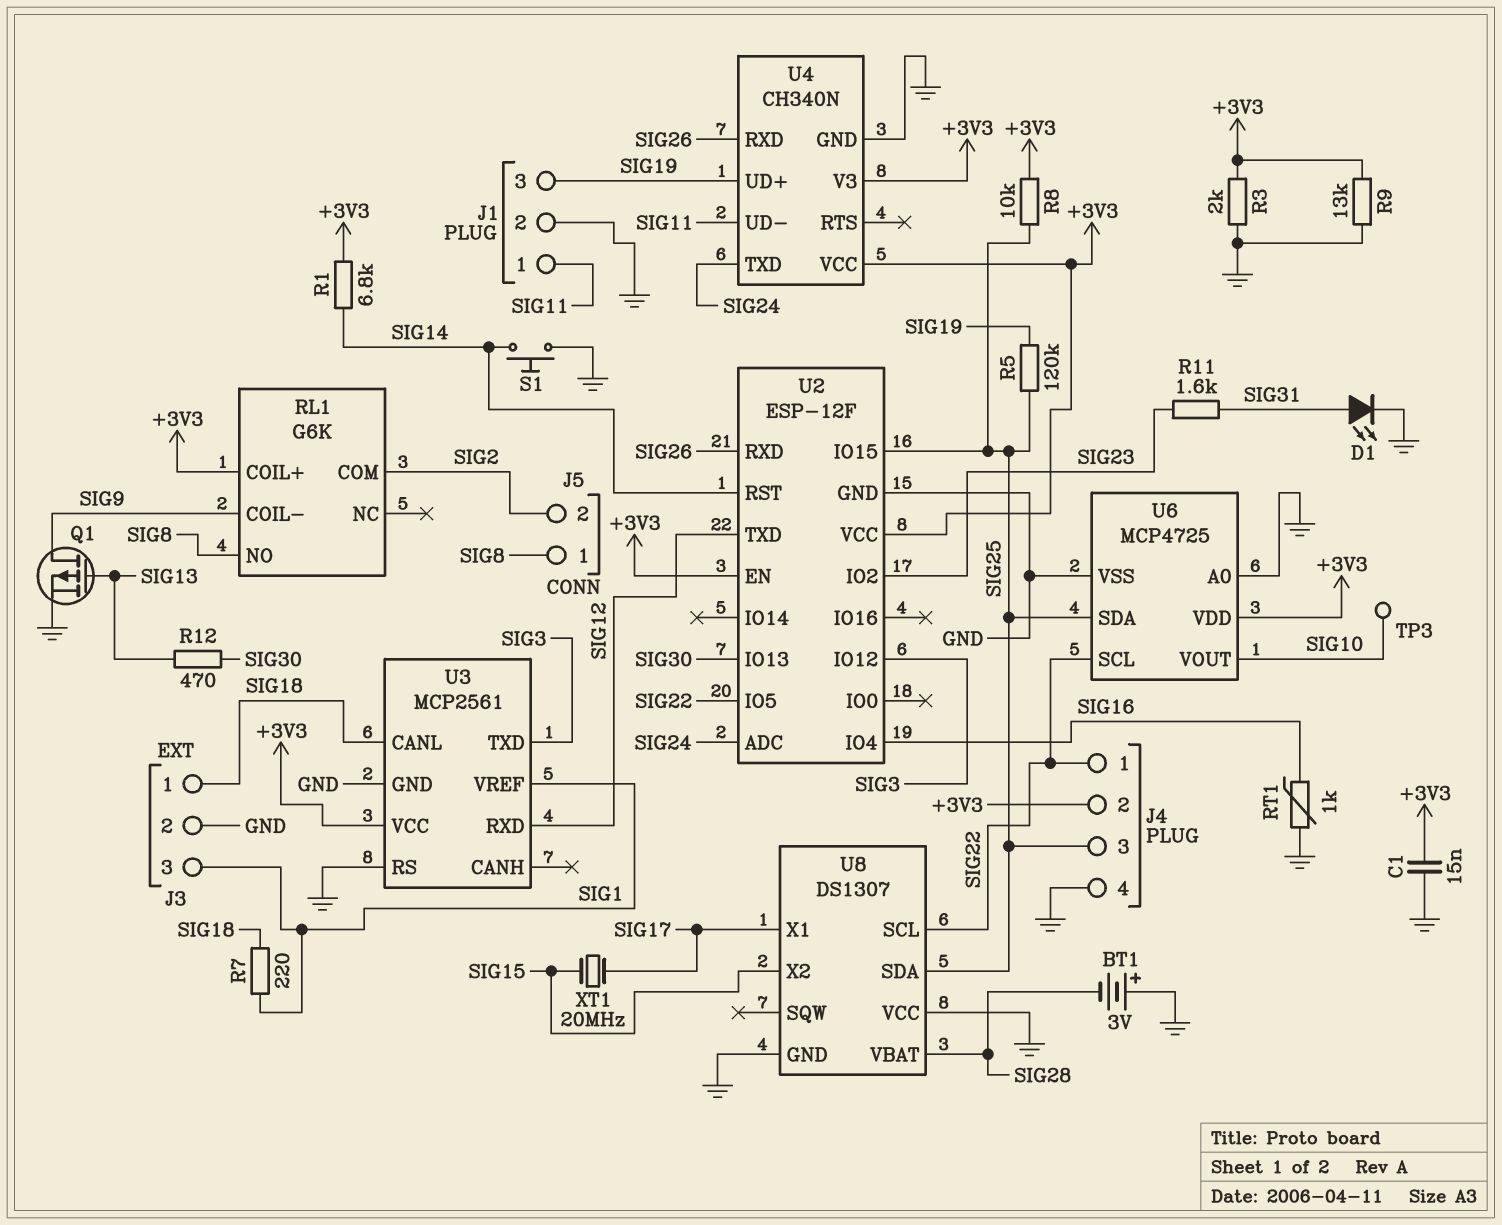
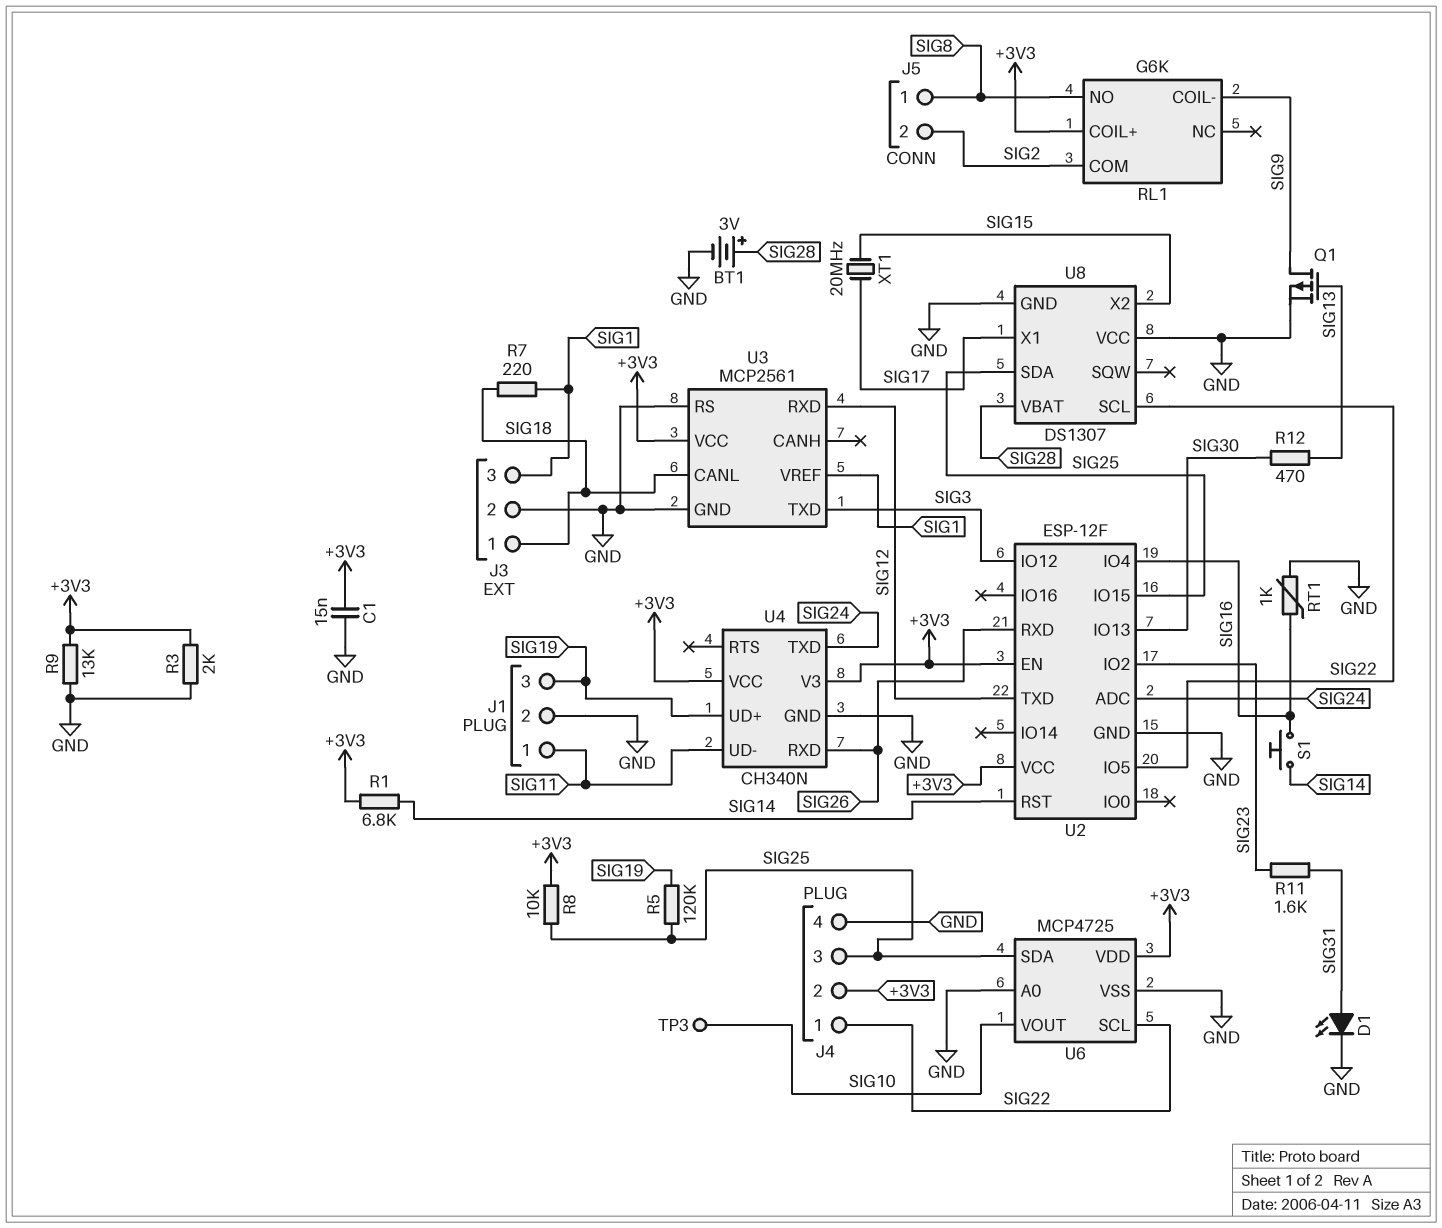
BT1: 3V (plus GND, minus SIG28) -> 3V (plus SIG28, minus GND)
S1: button (GND, SIG14) -> button (SIG14, SIG16)

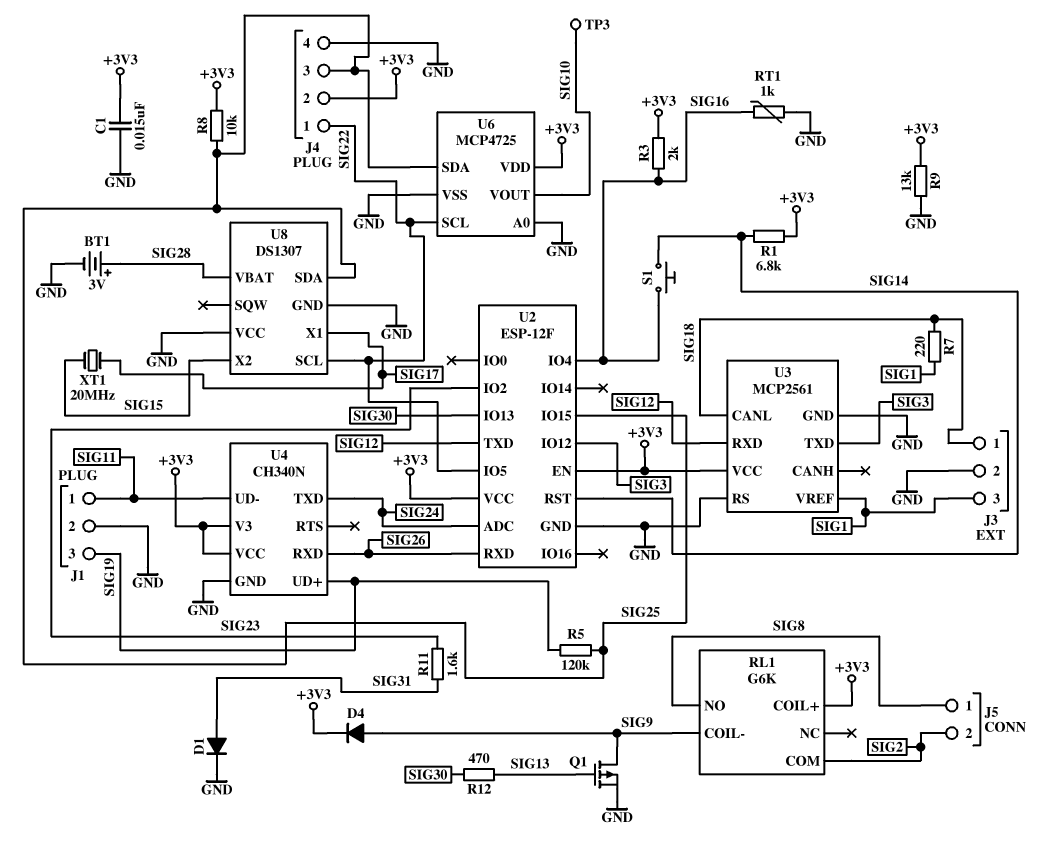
D1: LED (A SIG31, K GND) -> diode (A SIG31, K GND)
D4: none -> diode (A SIG9, K +3V3)
R3: 2k (+3V3, GND) -> 2k (+3V3, SIG16)

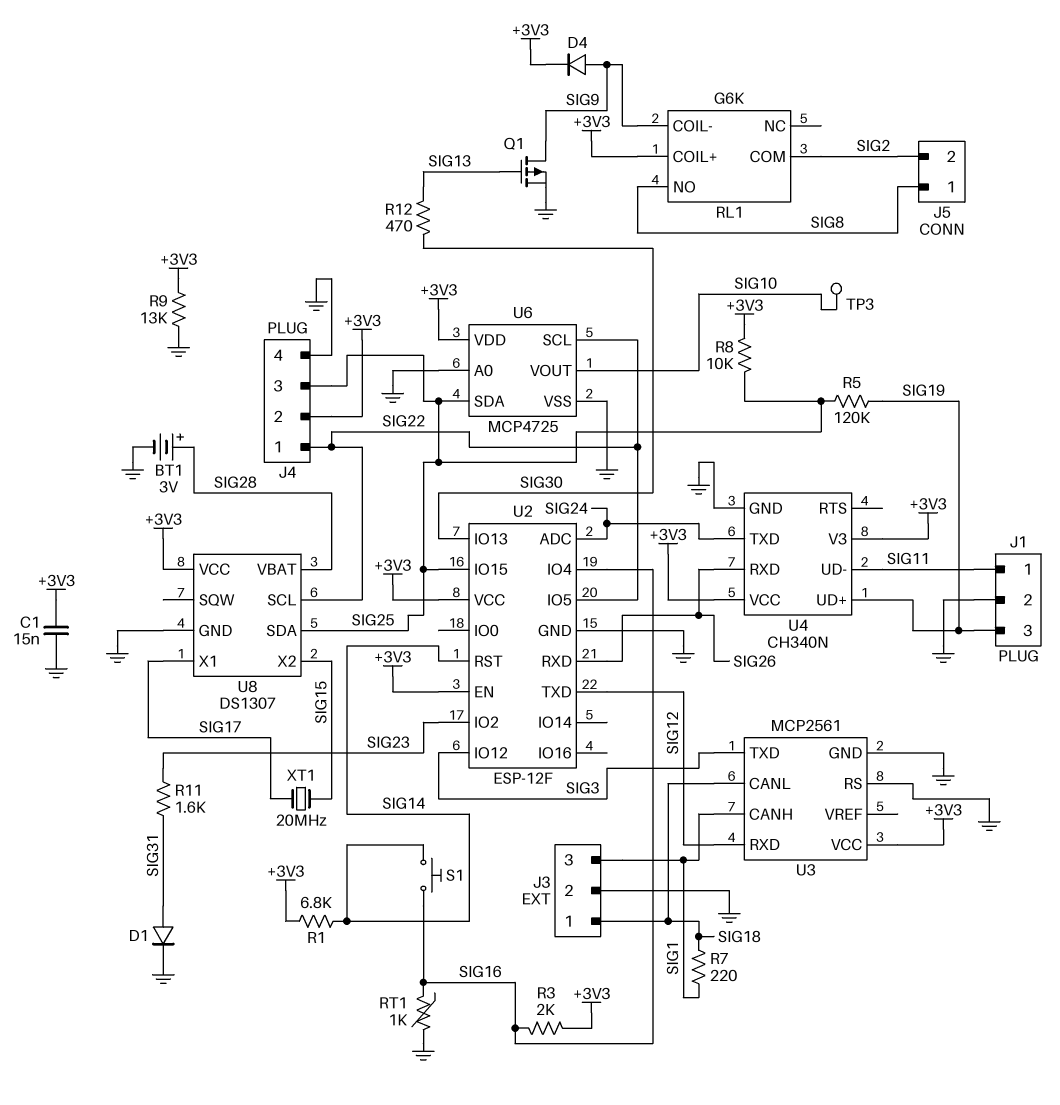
U3 pin CANH: none -> SIG1
U3 pin VREF: SIG1 -> none
U8 pin VCC: GND -> +3V3

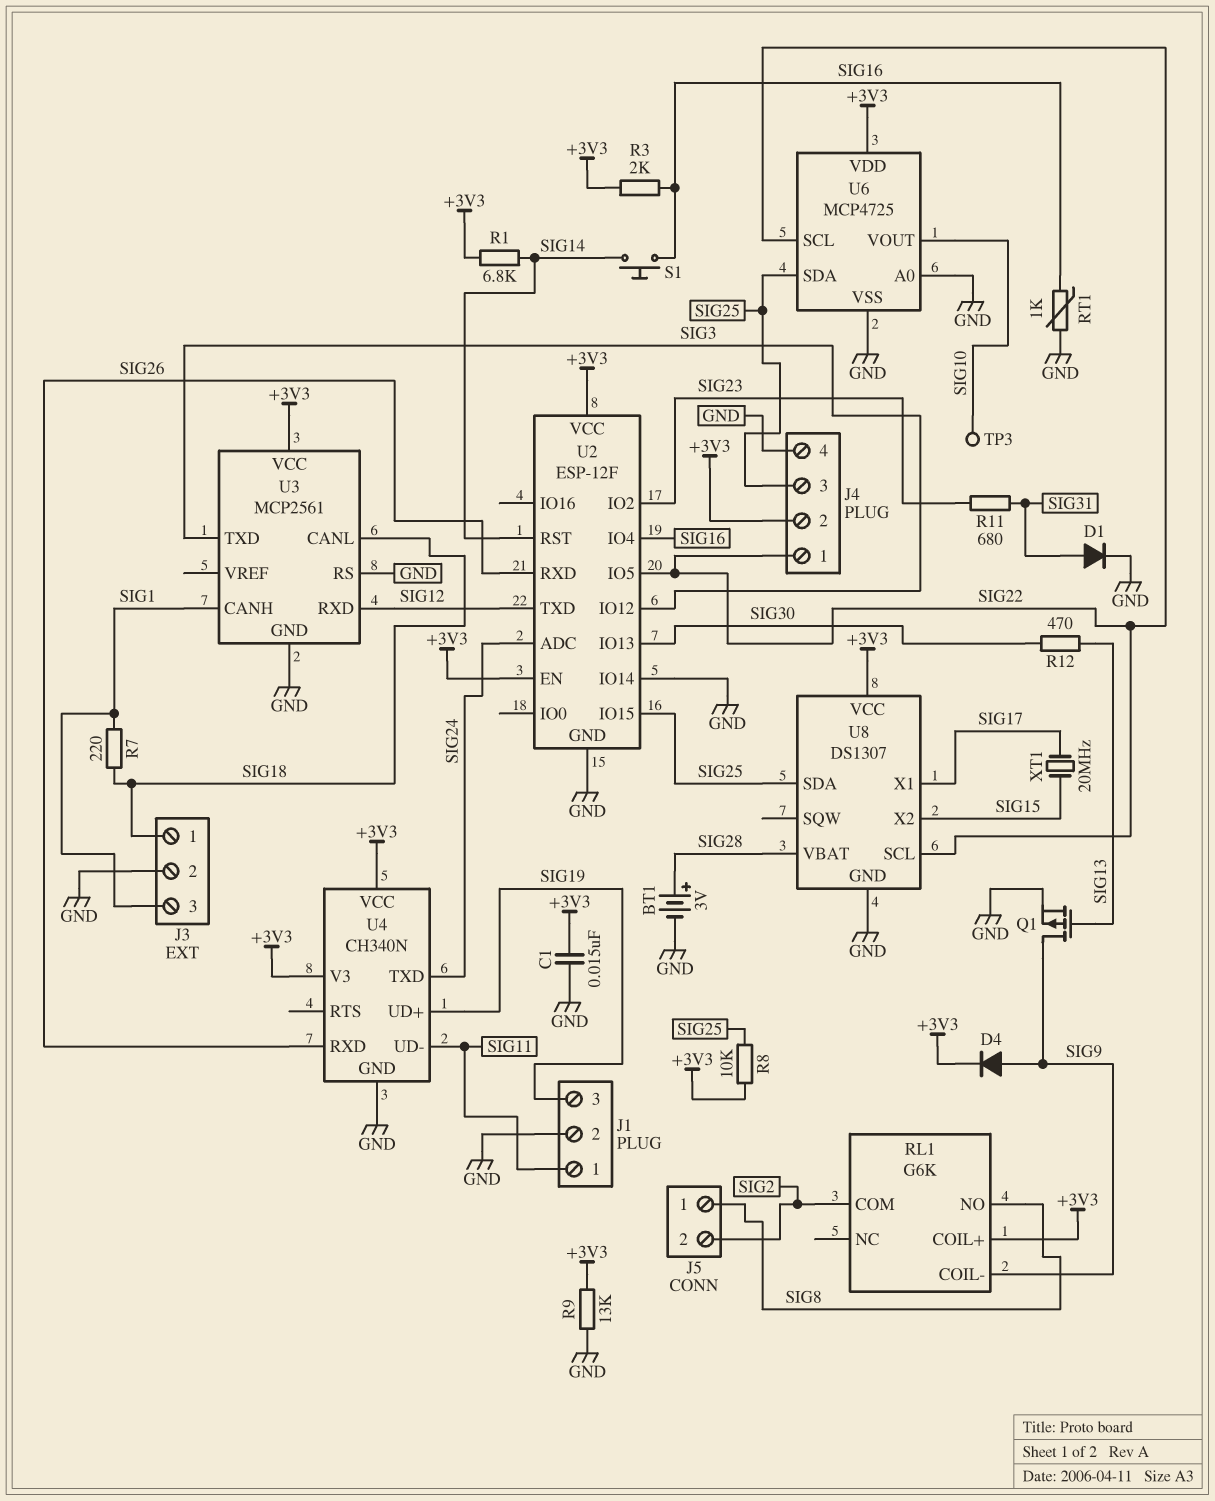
R5: 120k (SIG19, SIG25) -> none
R11: 1.6k (SIG23, SIG31) -> 680 (SIG23, SIG31)
U2 pin IO14: none -> GND

